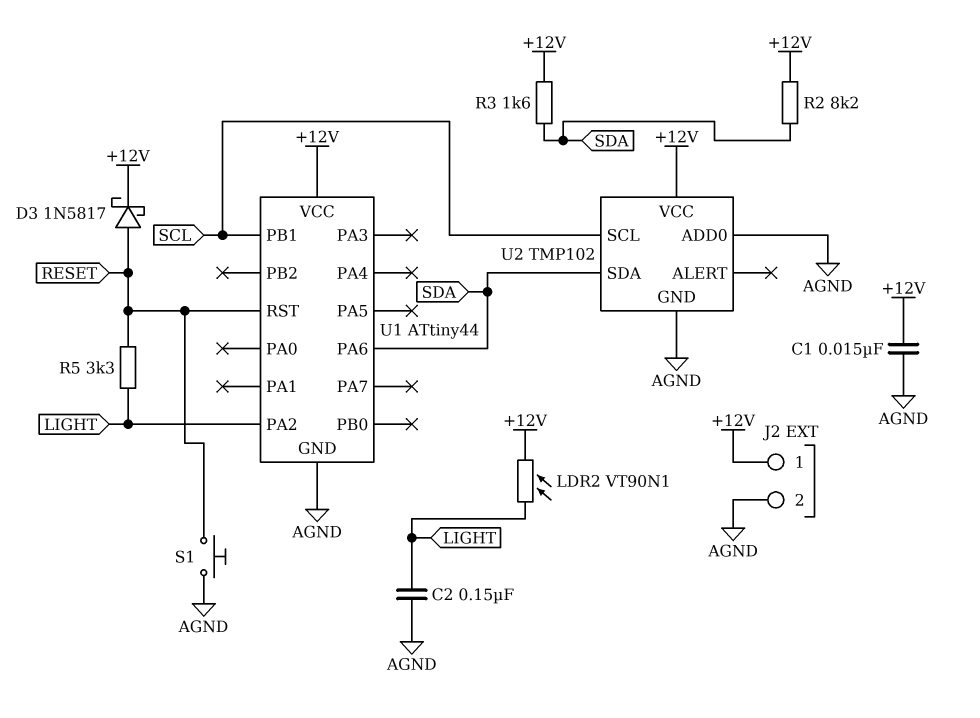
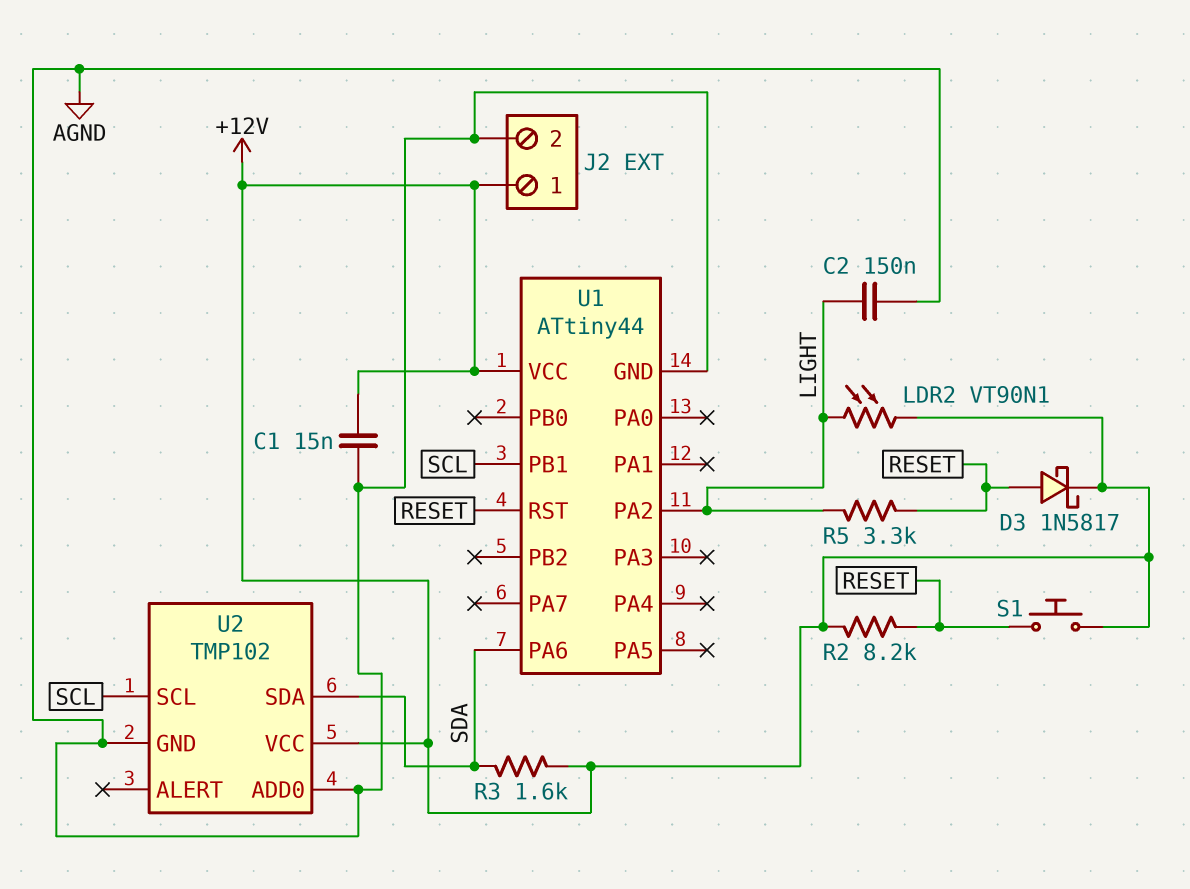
R2: 8.2k (+12V, SDA) -> 8.2k (+12V, RESET)
S1: button (AGND, RESET) -> button (+12V, RESET)

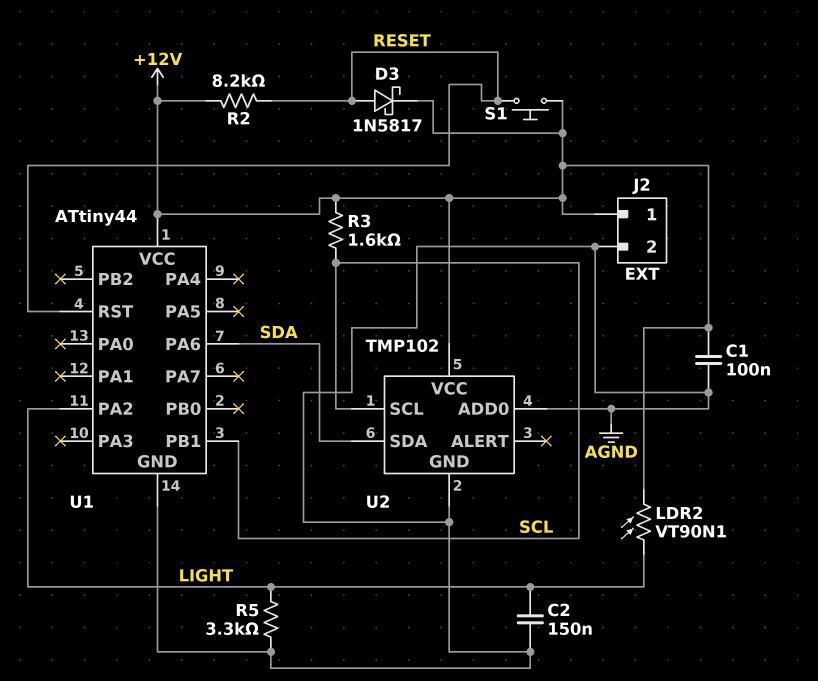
C1: 15nF (+12V, AGND) -> 100nF (+12V, AGND)
R3: 1.6k (+12V, SDA) -> 1.6k (+12V, SCL)
R5: 3.3k (LIGHT, RESET) -> 3.3k (AGND, LIGHT)

